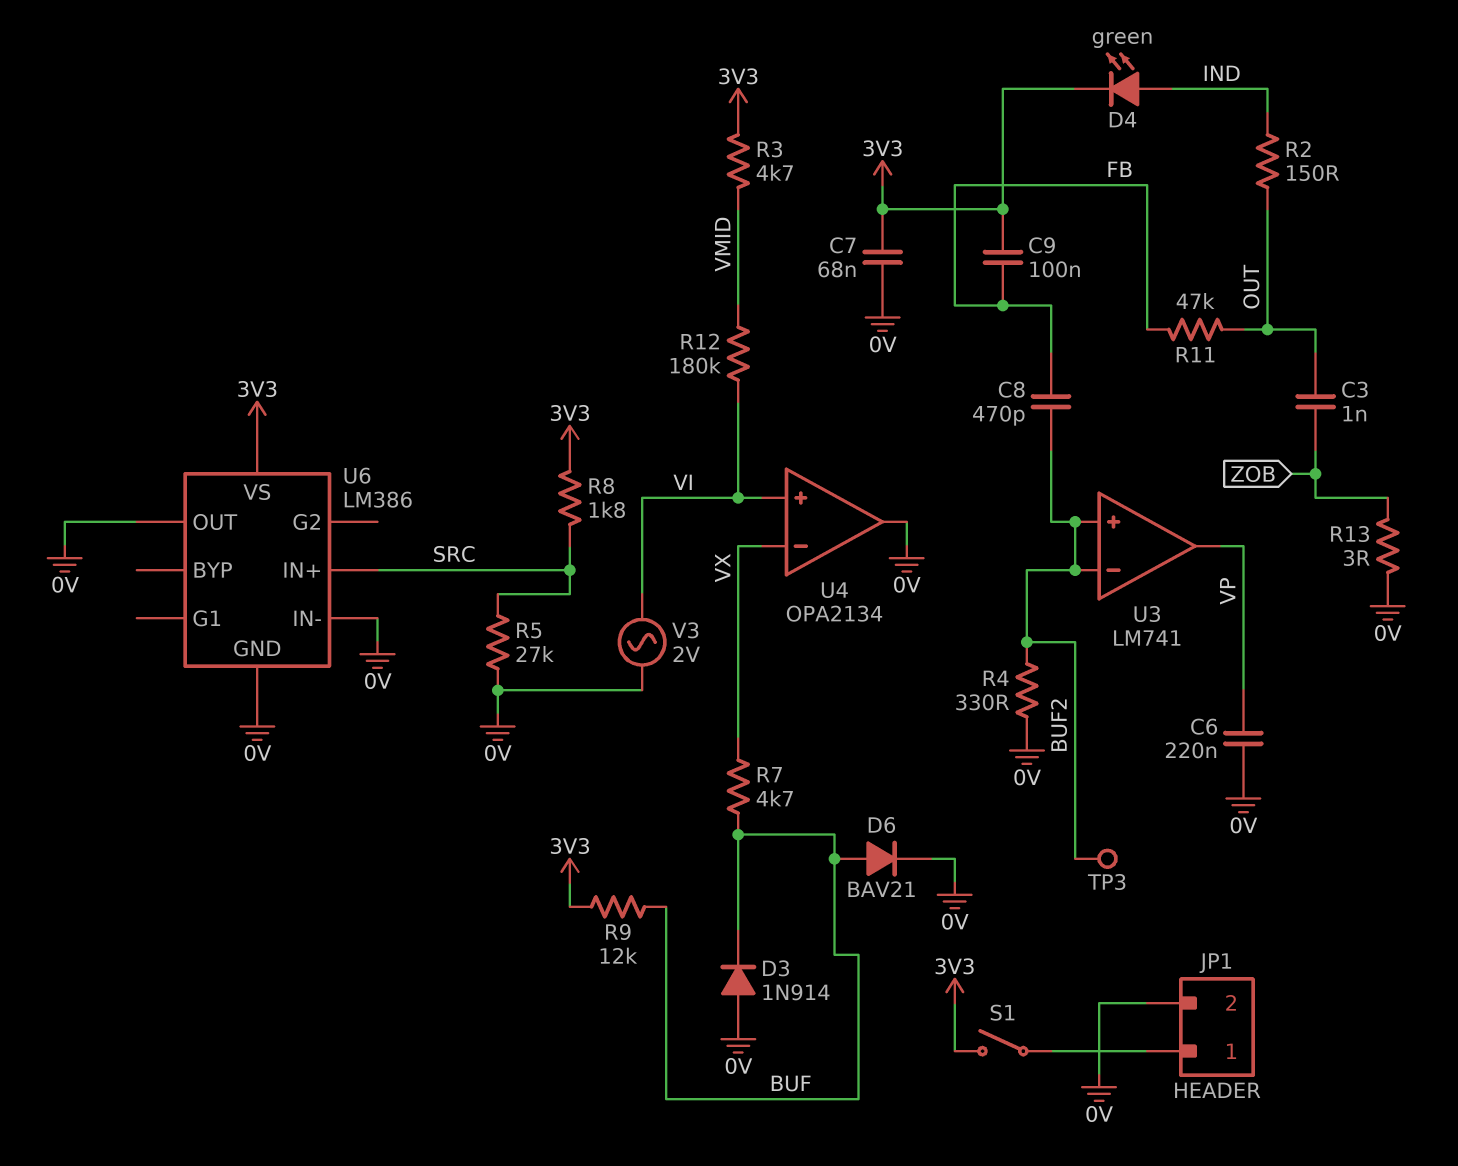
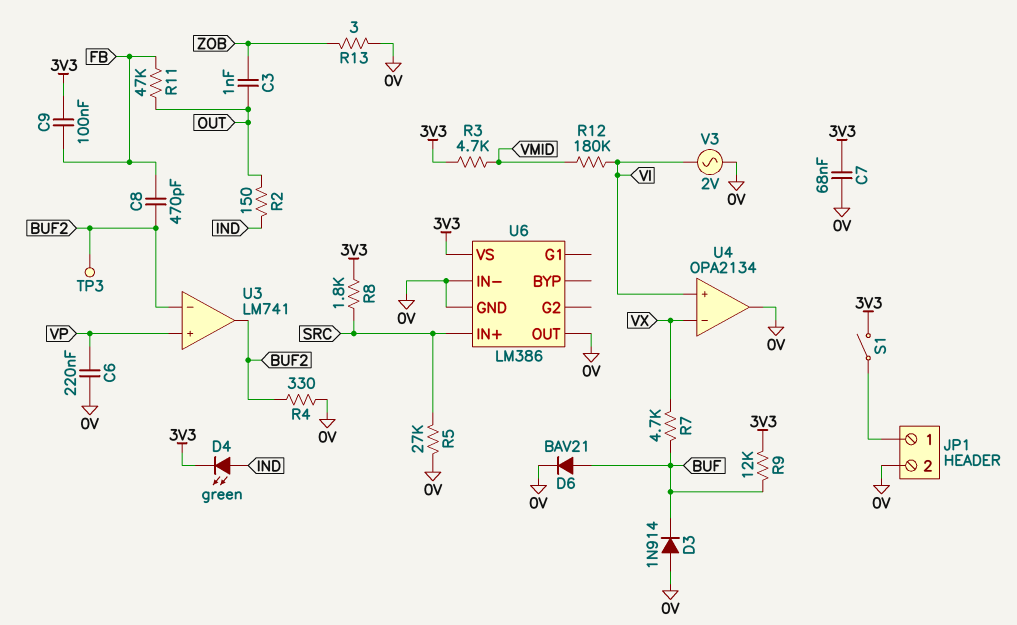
U3 pin in+: BUF2 -> VP
U3 pin out: VP -> BUF2

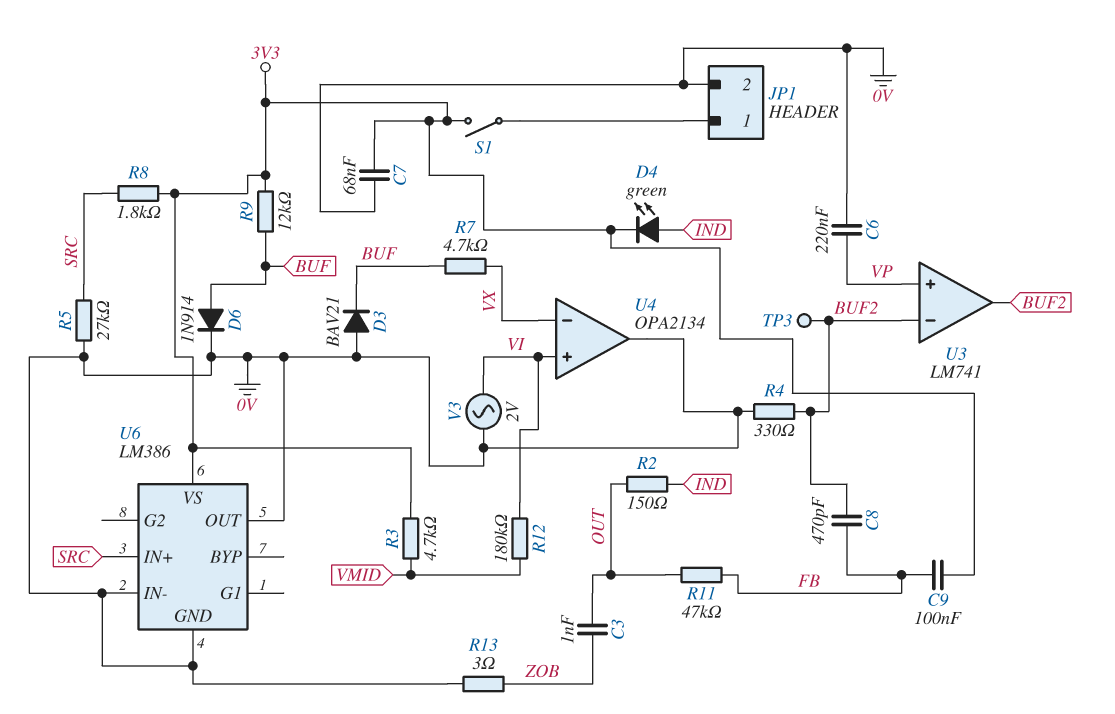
D3: diode 1N914 (A 0V, K BUF) -> diode BAV21 (A 0V, K BUF)
D6: diode BAV21 (A BUF, K 0V) -> diode 1N914 (A BUF, K 0V)

